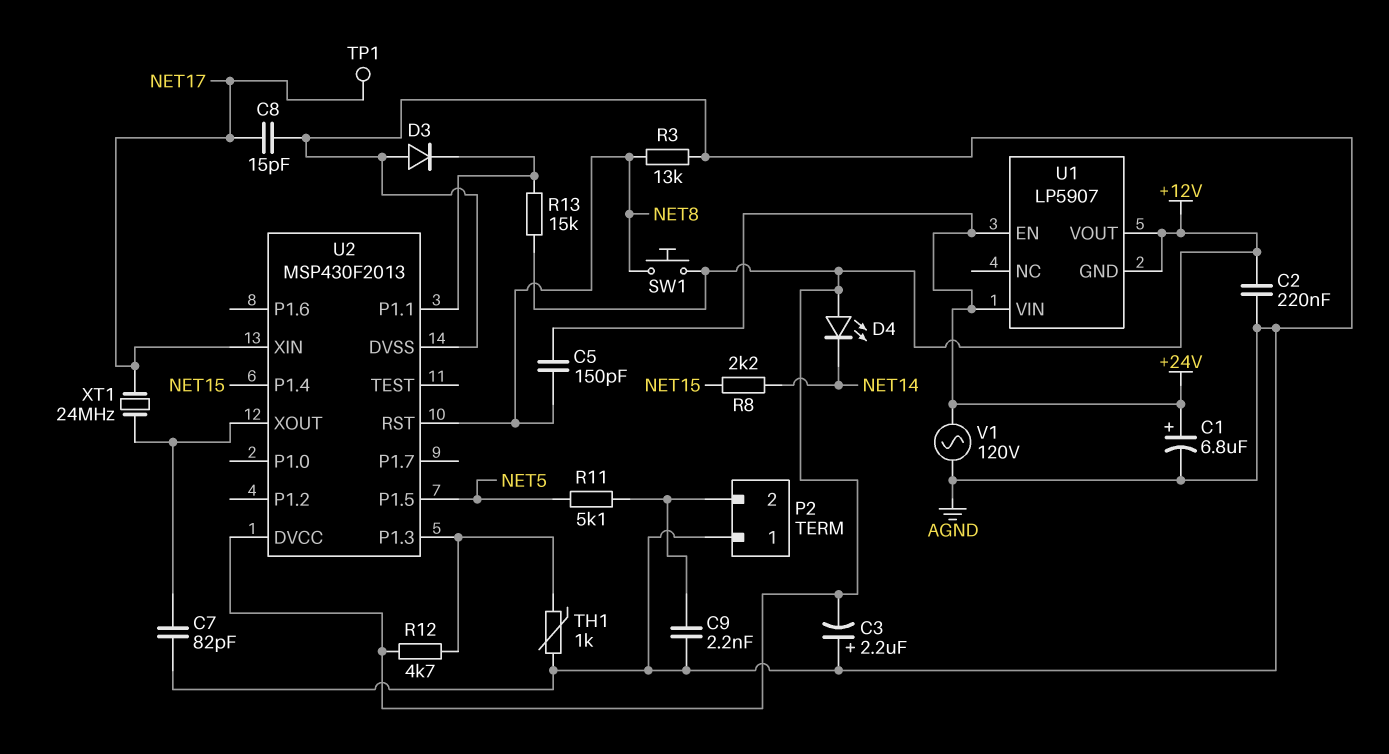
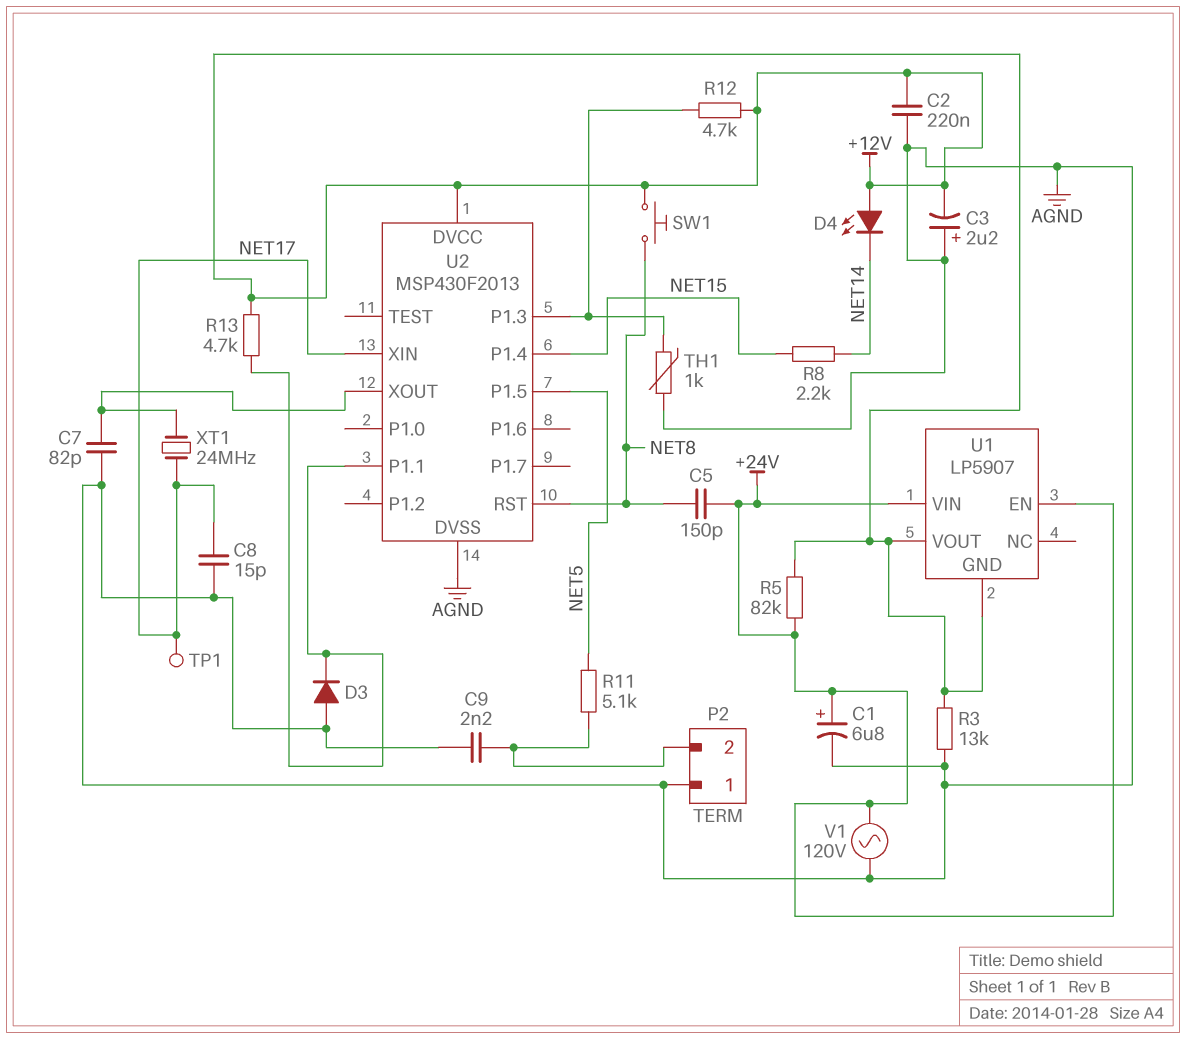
R3: 13k (AGND, NET8) -> 13k (+12V, AGND)
R5: none -> 82k (+12V, +24V)
R13: 15k (+12V, U2/P1.1) -> 4.7k (+12V, U2/P1.1)

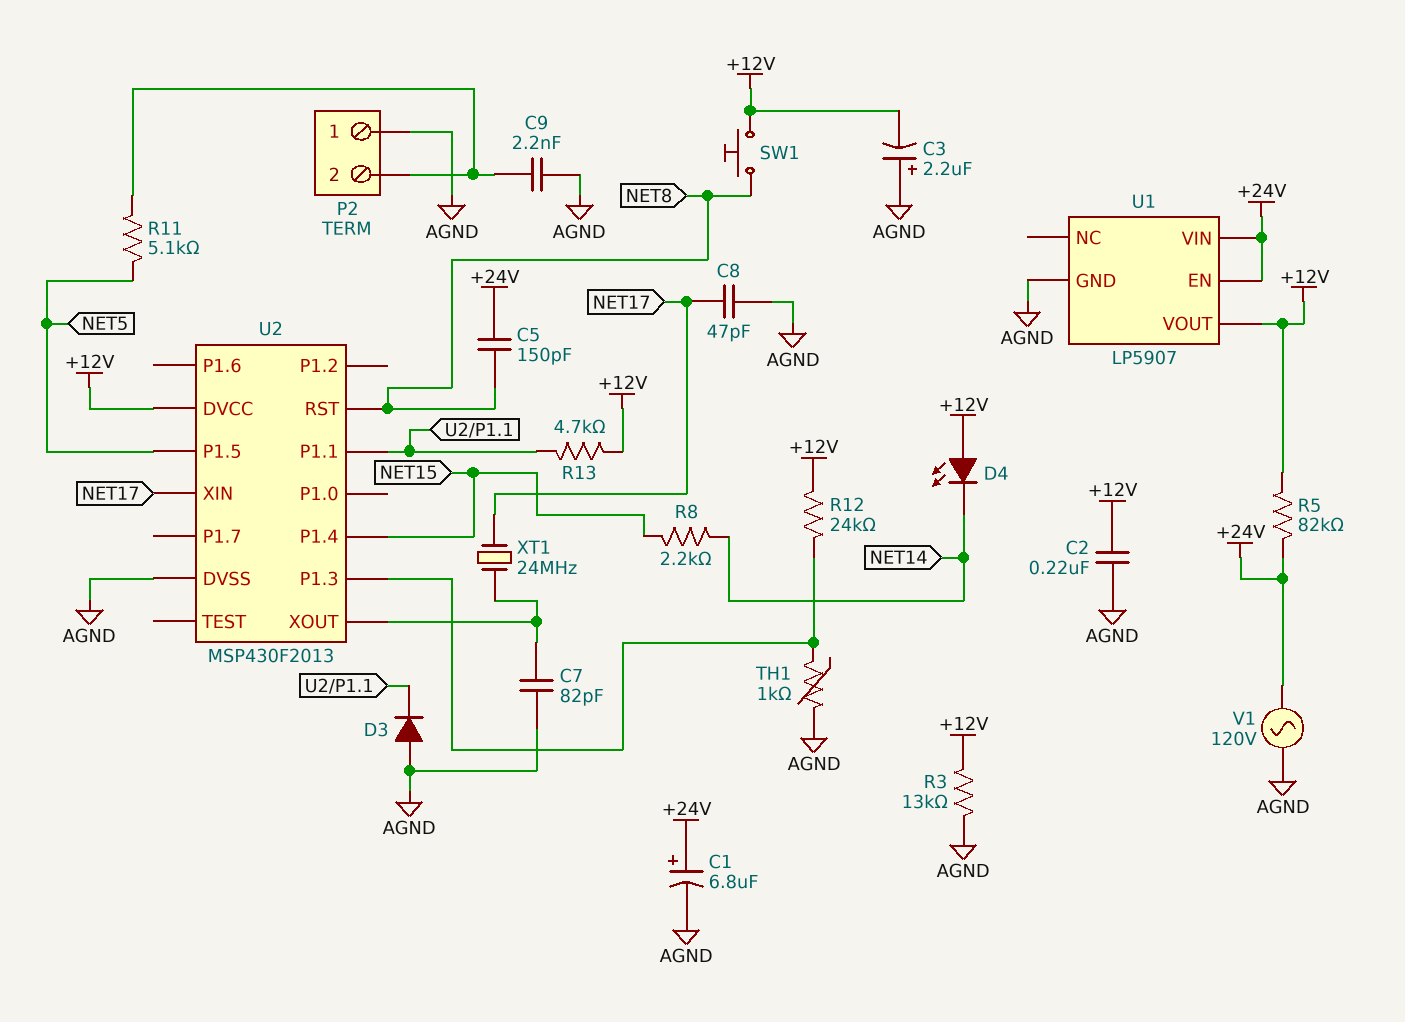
C8: 15pF (AGND, NET17) -> 47pF (AGND, NET17)
R12: 4.7k (+12V, U2/P1.3) -> 24k (+12V, U2/P1.3)
TP1: test point (NET17) -> none
U1 pin GND: +12V -> AGND

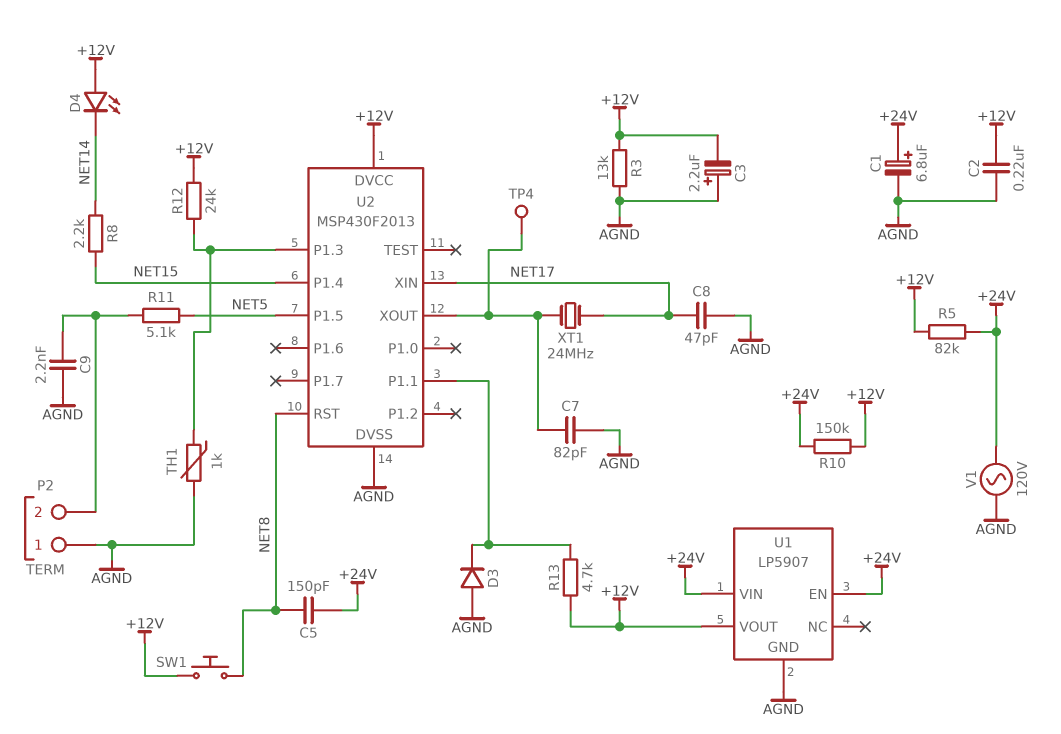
R10: none -> 150k (+12V, +24V)
TP4: none -> test point (U2/XOUT)

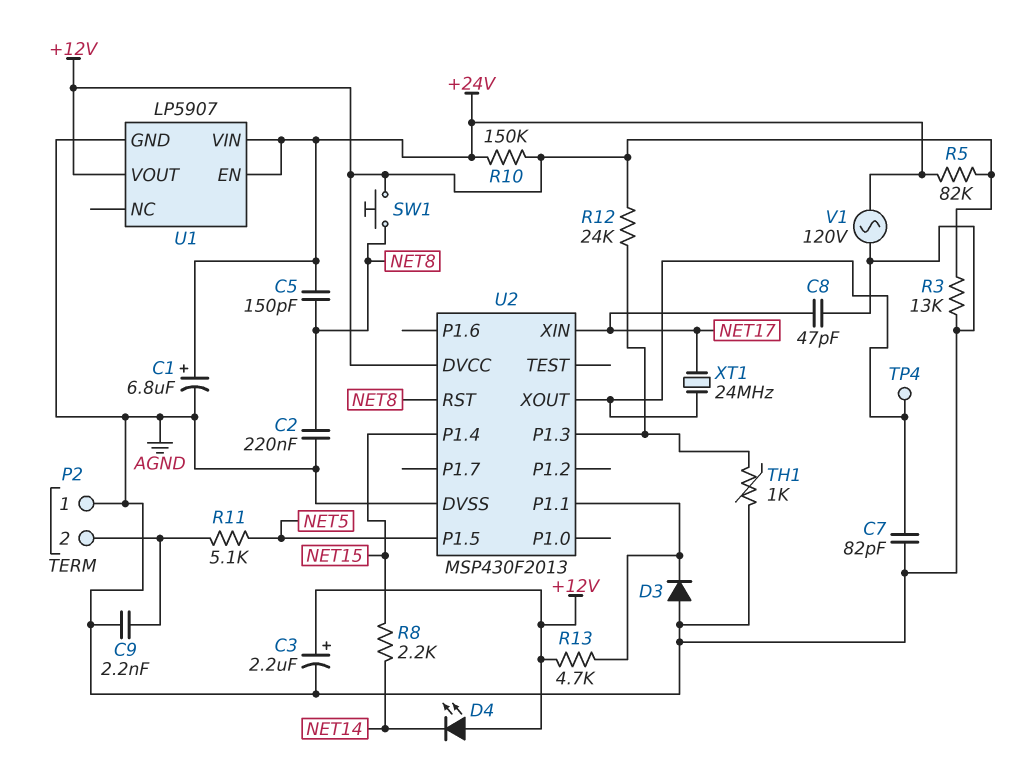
C2: 220nF (+12V, AGND) -> 220nF (AGND, NET8)
C3: 2.2uF (plus AGND, minus +12V) -> 2.2uF (plus +12V, minus AGND)

